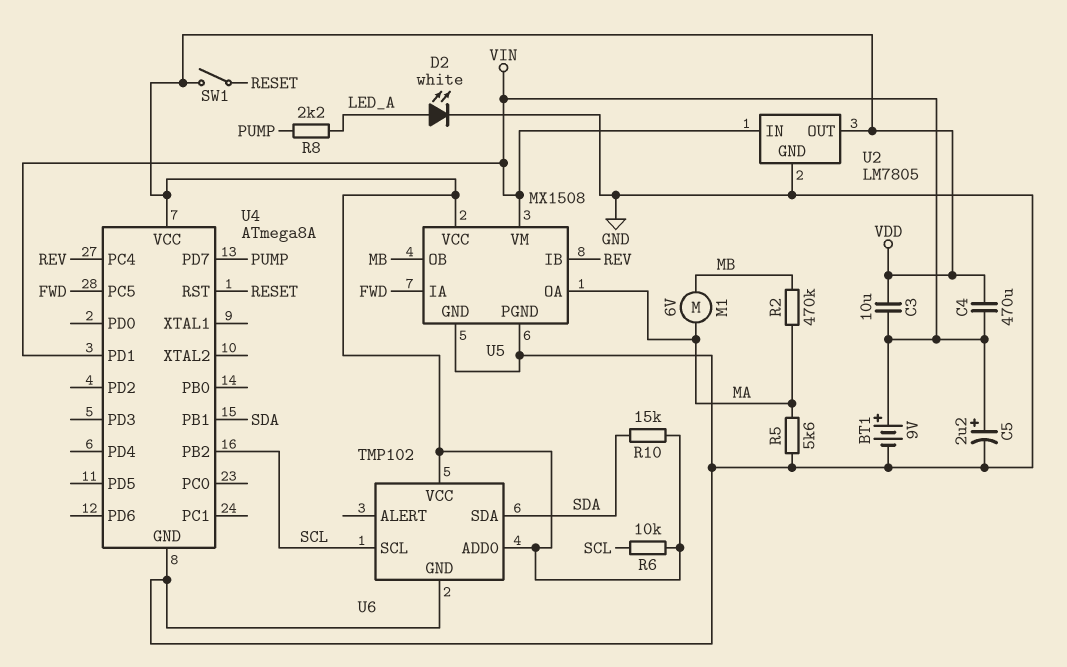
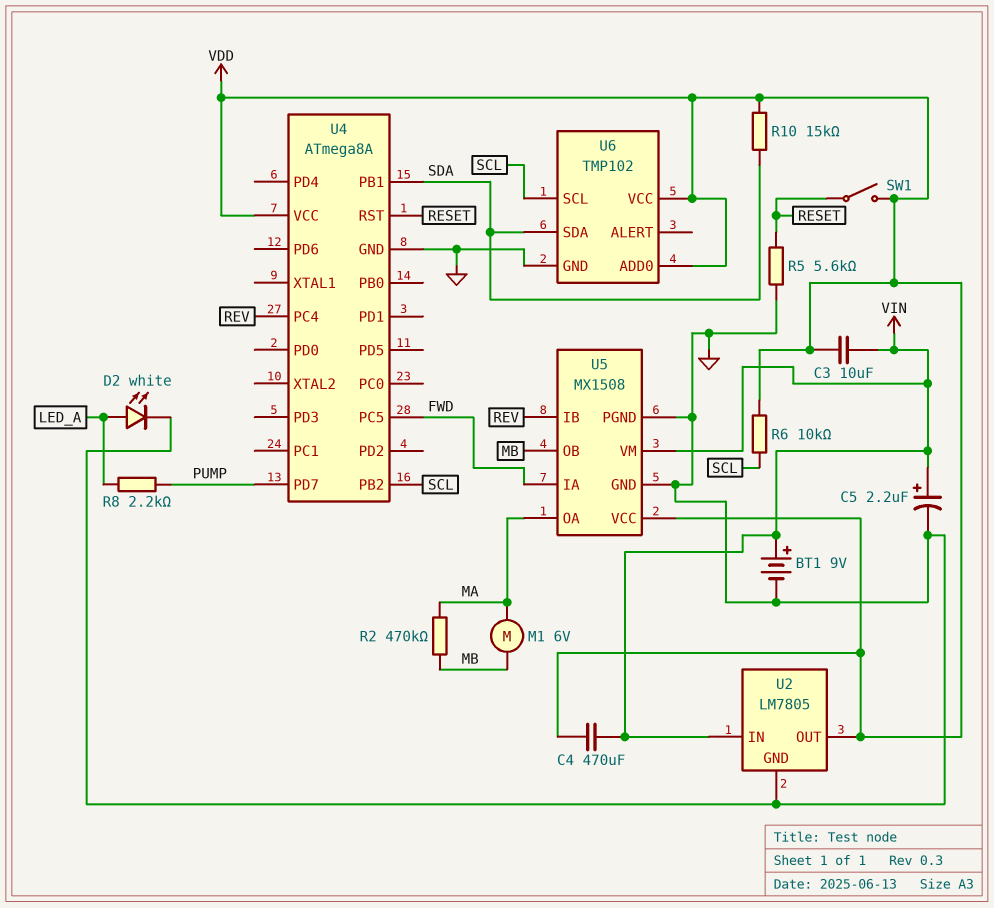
R5: 5.6k (GND, MA) -> 5.6k (GND, RESET)
U4 pin PD1: VIN -> none

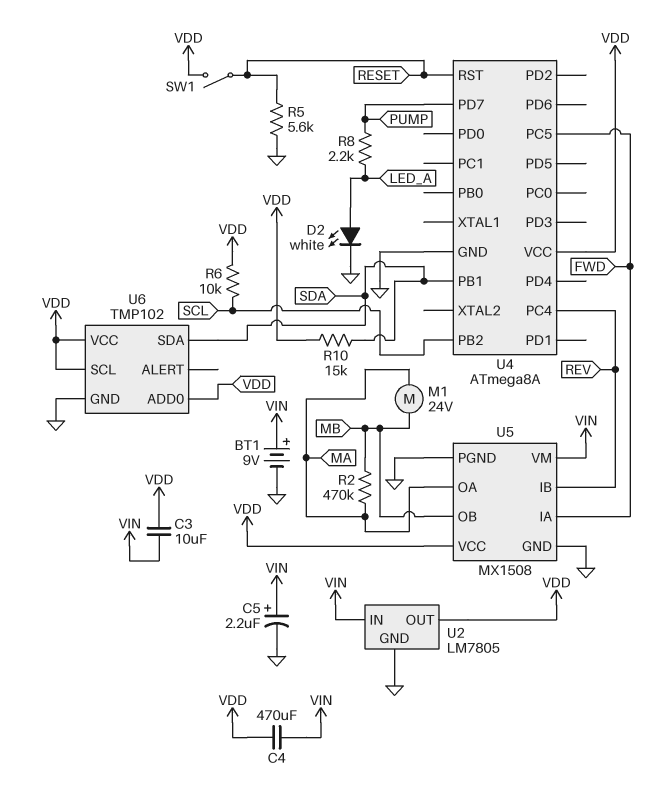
M1: motor 6V (MA, MB) -> motor 24V (MA, MB)
U6 pin SCL: SCL -> VDD

